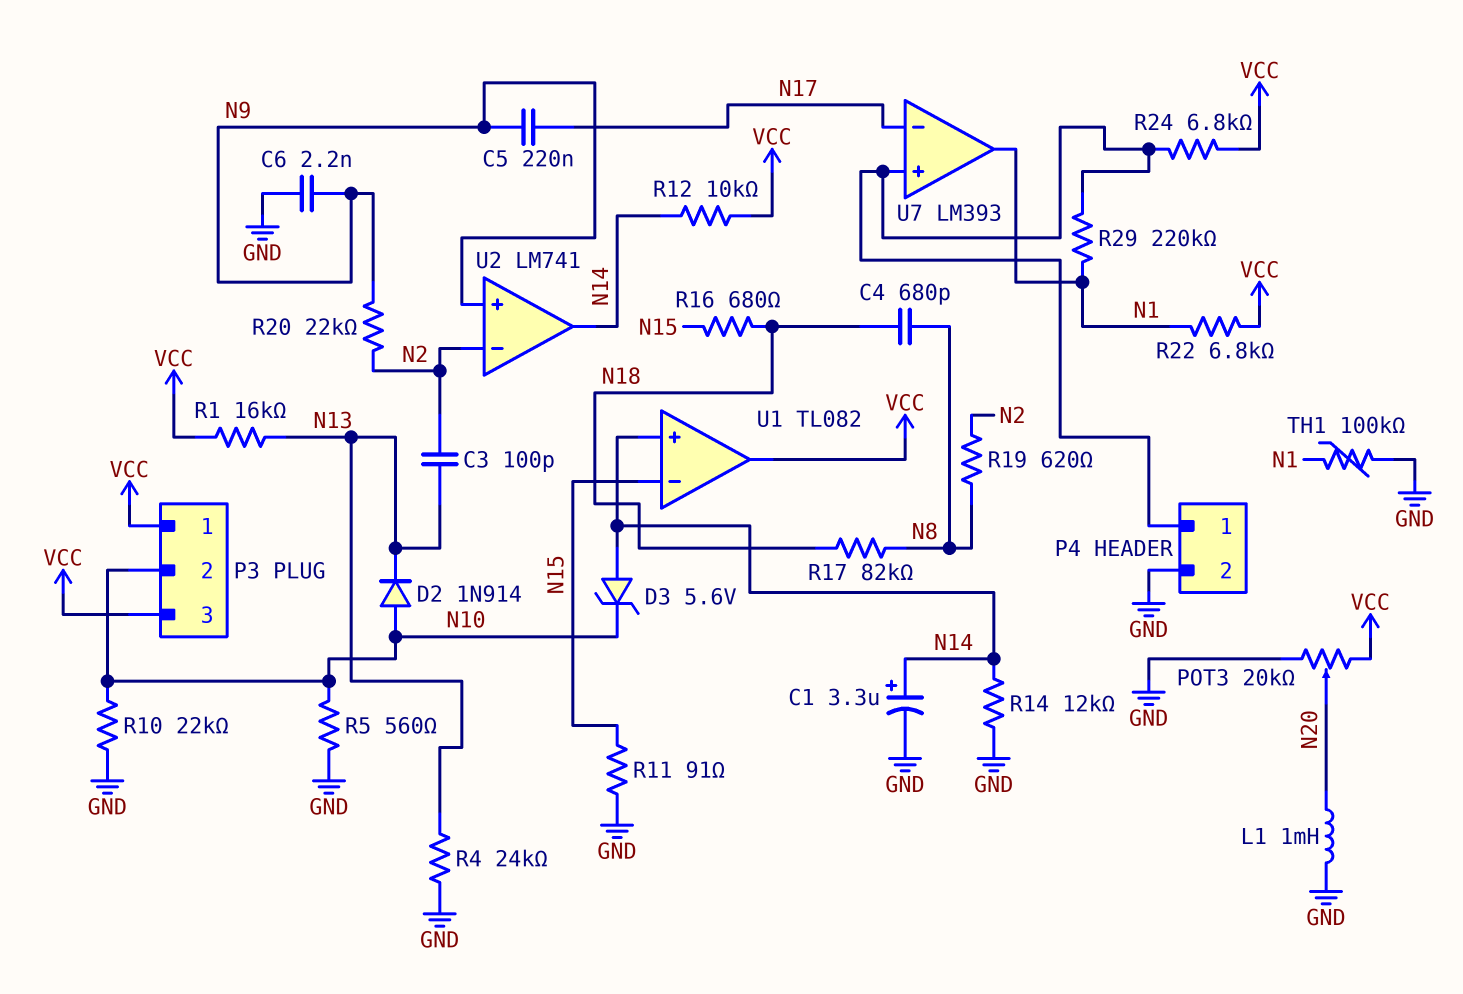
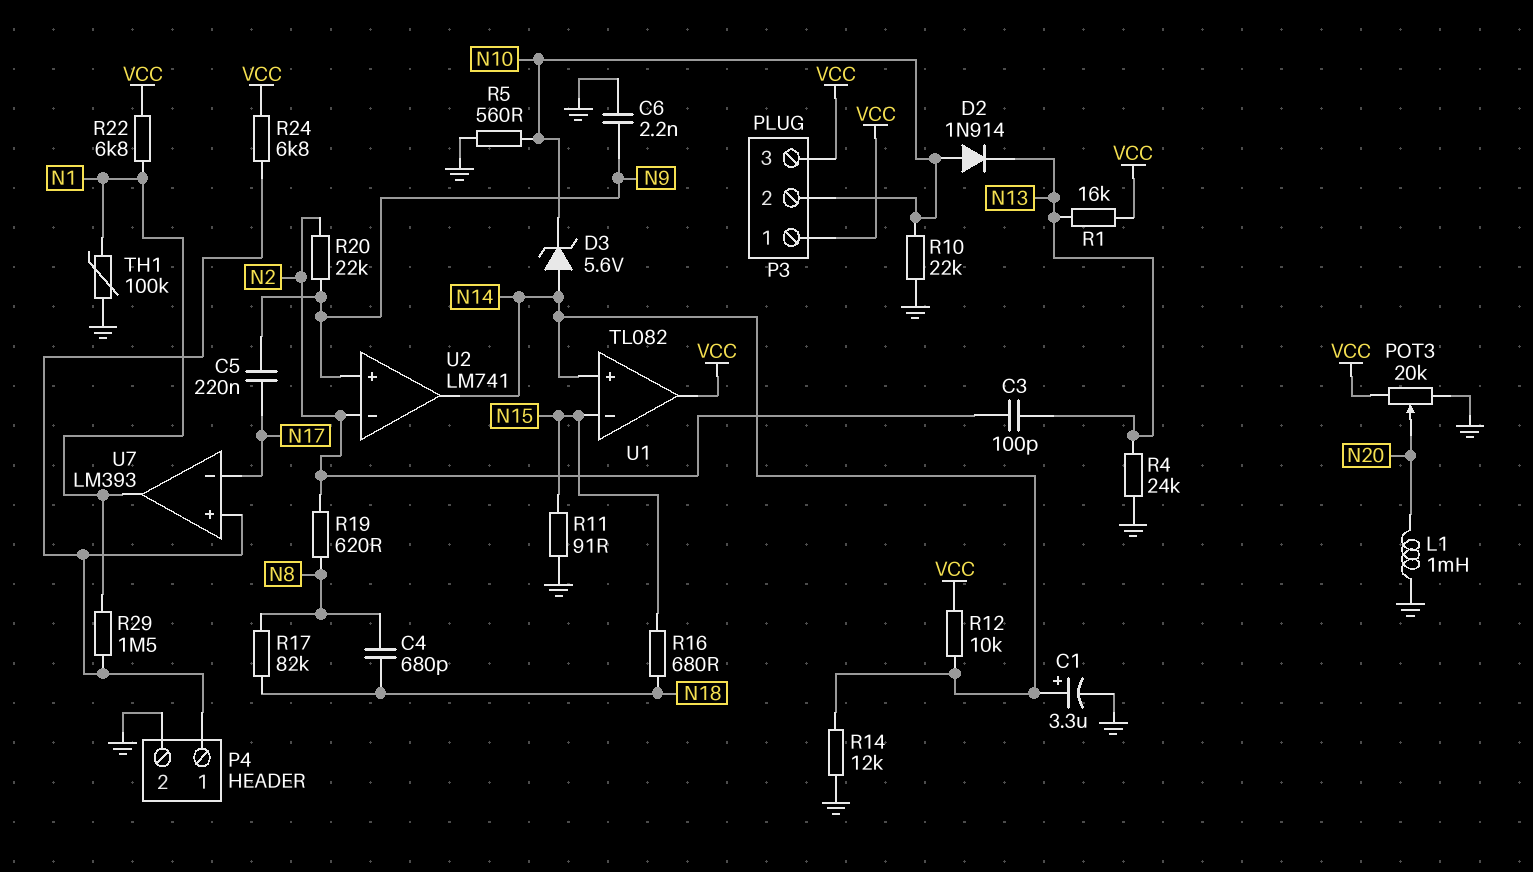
R29: 220k (N1, P4/1) -> 1.5M (N1, P4/1)

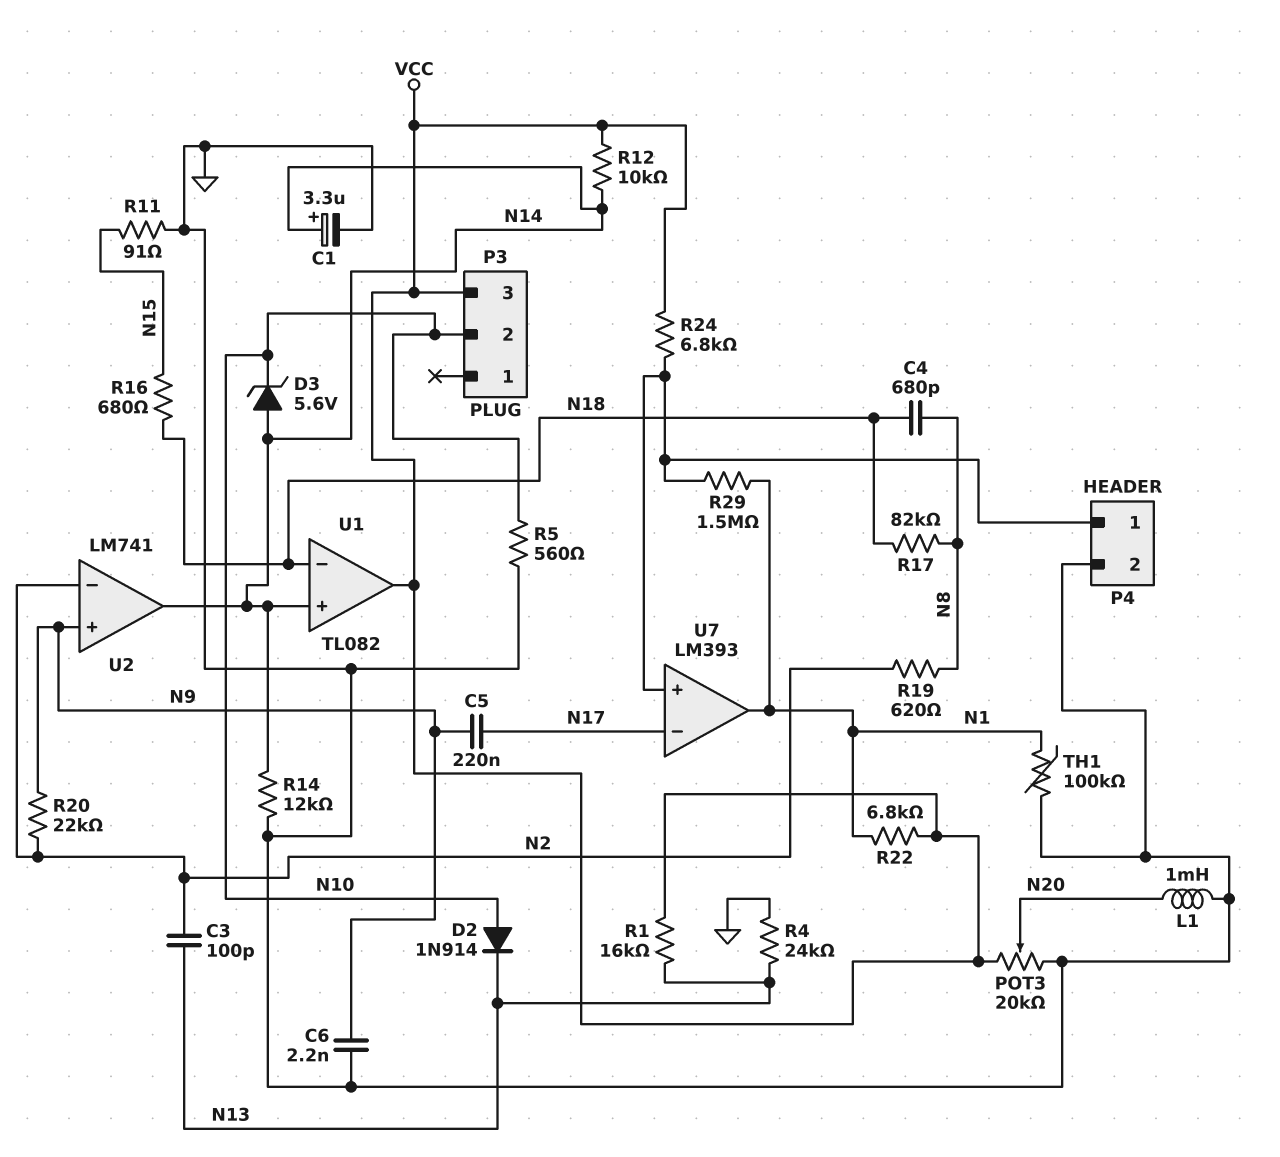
P3 pin 1: VCC -> none
R10: 22k (GND, N10) -> none
U1 pin in-: N15 -> N18

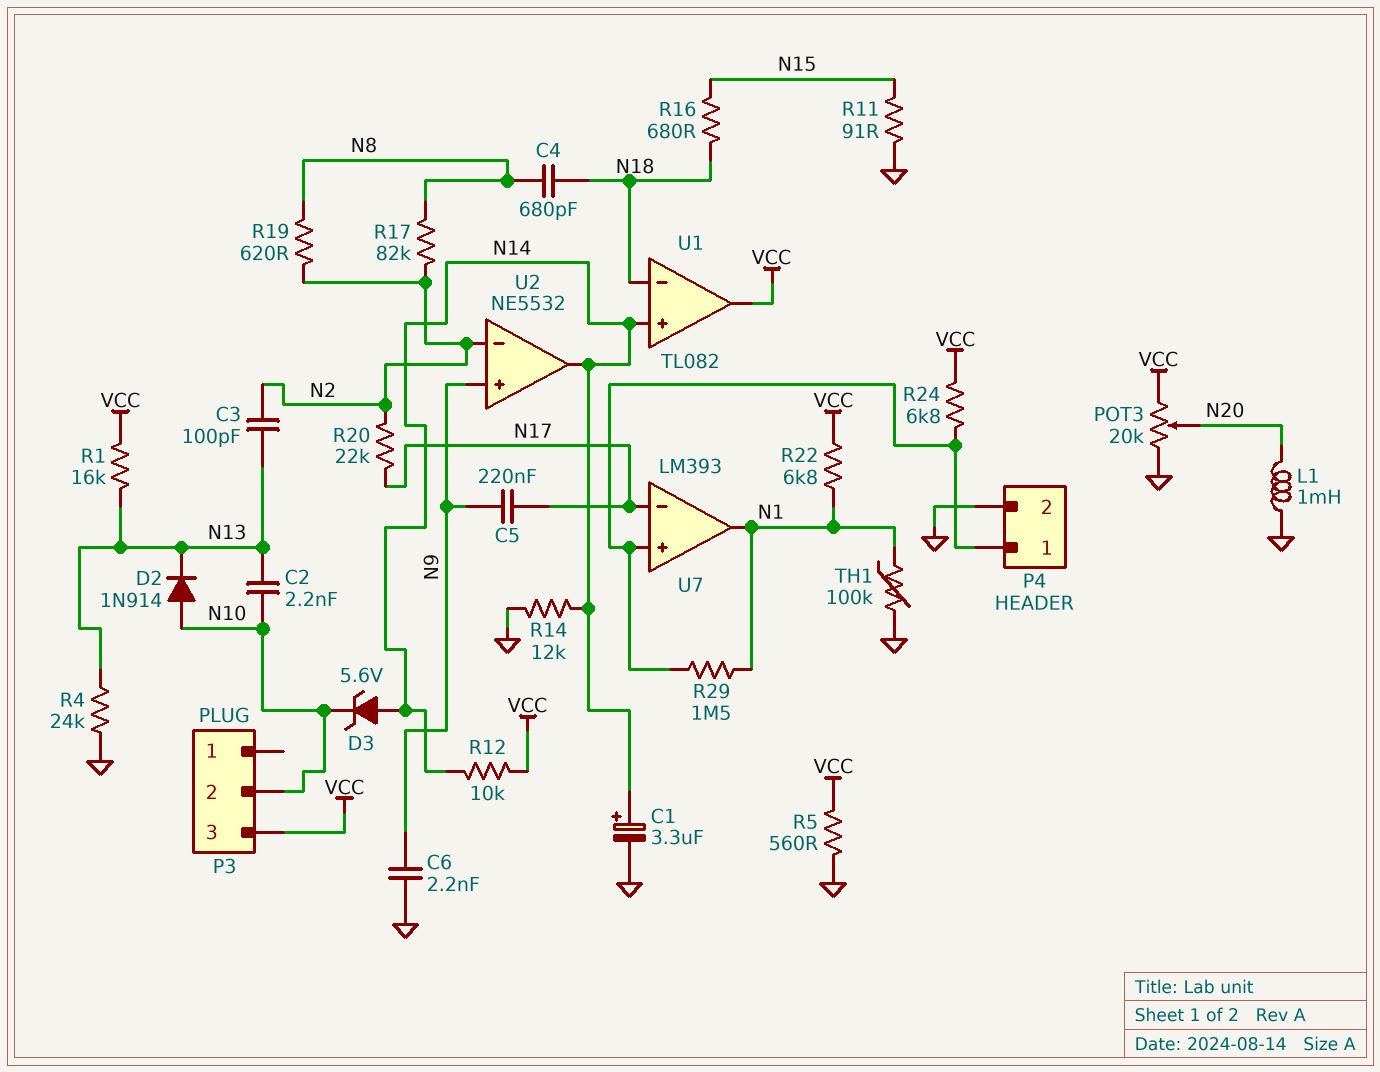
C2: none -> 2.2nF (N10, N13)
R5: 560 (GND, N10) -> 560 (GND, VCC)
R17: 82k (N8, N18) -> 82k (N2, N8)
R20: 22k (N2, N9) -> 22k (N2, N17)
U2: LM741 -> NE5532

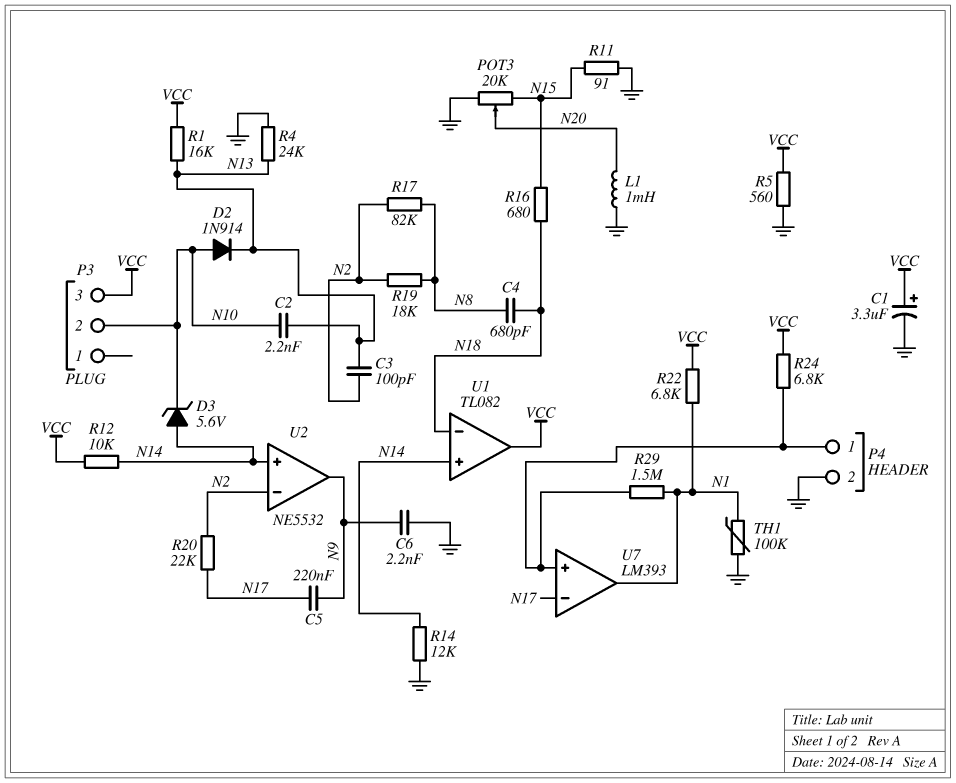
C1: 3.3uF (plus N14, minus GND) -> 3.3uF (plus VCC, minus GND)
POT3: 20k (GND, VCC, wiper N20) -> 20k (GND, N15, wiper N20)
R19: 620 (N2, N8) -> 18k (N2, N8)
U2 pin in+: N9 -> N14
U2 pin out: N14 -> N9

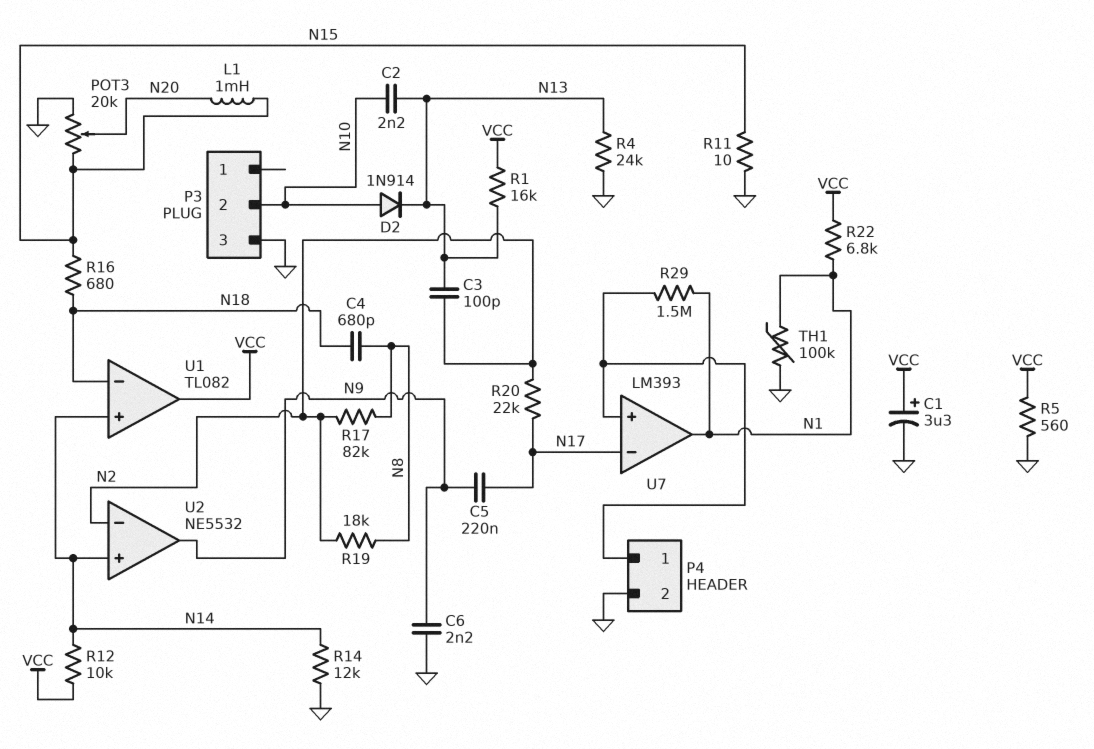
D3: zener 5.6V (A N14, K N10) -> none
L1: 1mH (GND, N20) -> 1mH (N15, N20)
P3 pin 3: VCC -> GND
R11: 91 (GND, N15) -> 10 (GND, N15)
R24: 6.8k (P4/1, VCC) -> none

